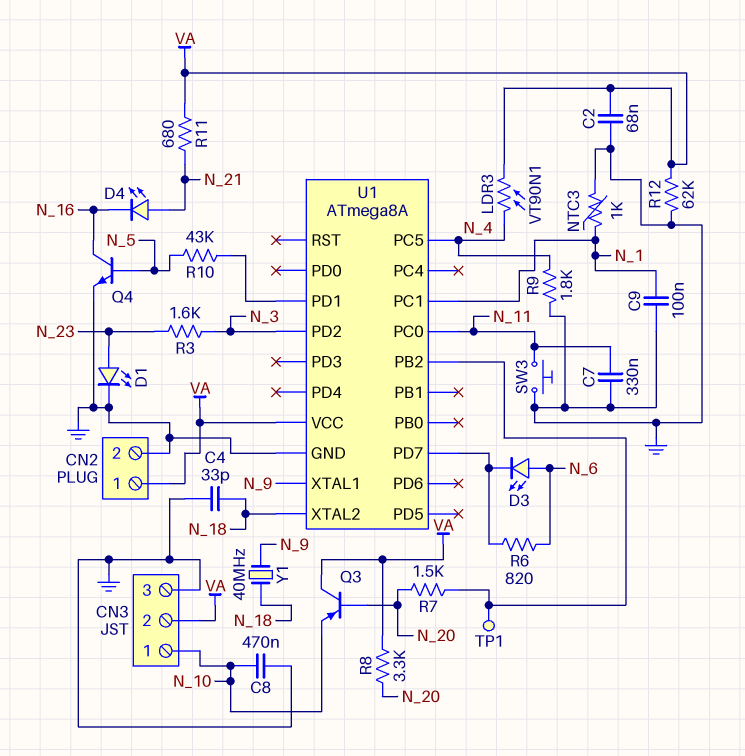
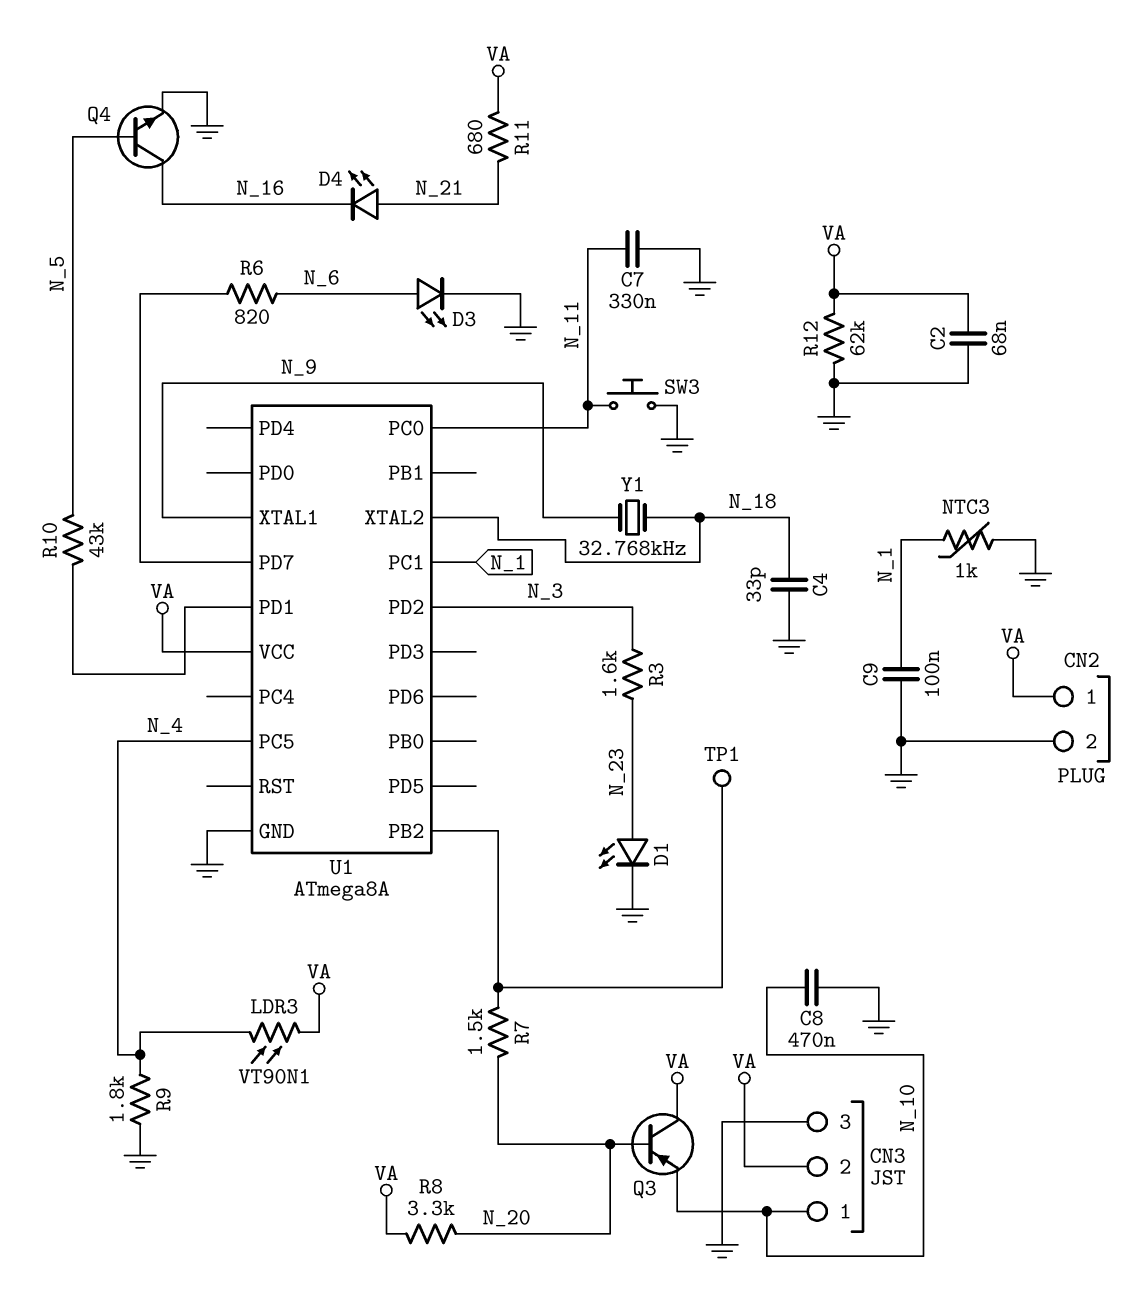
D3: LED (A N_6, K U1/PD7) -> LED (A N_6, K GND)
Y1: 40MHz (N_9, N_18) -> 32.768kHz (N_9, N_18)

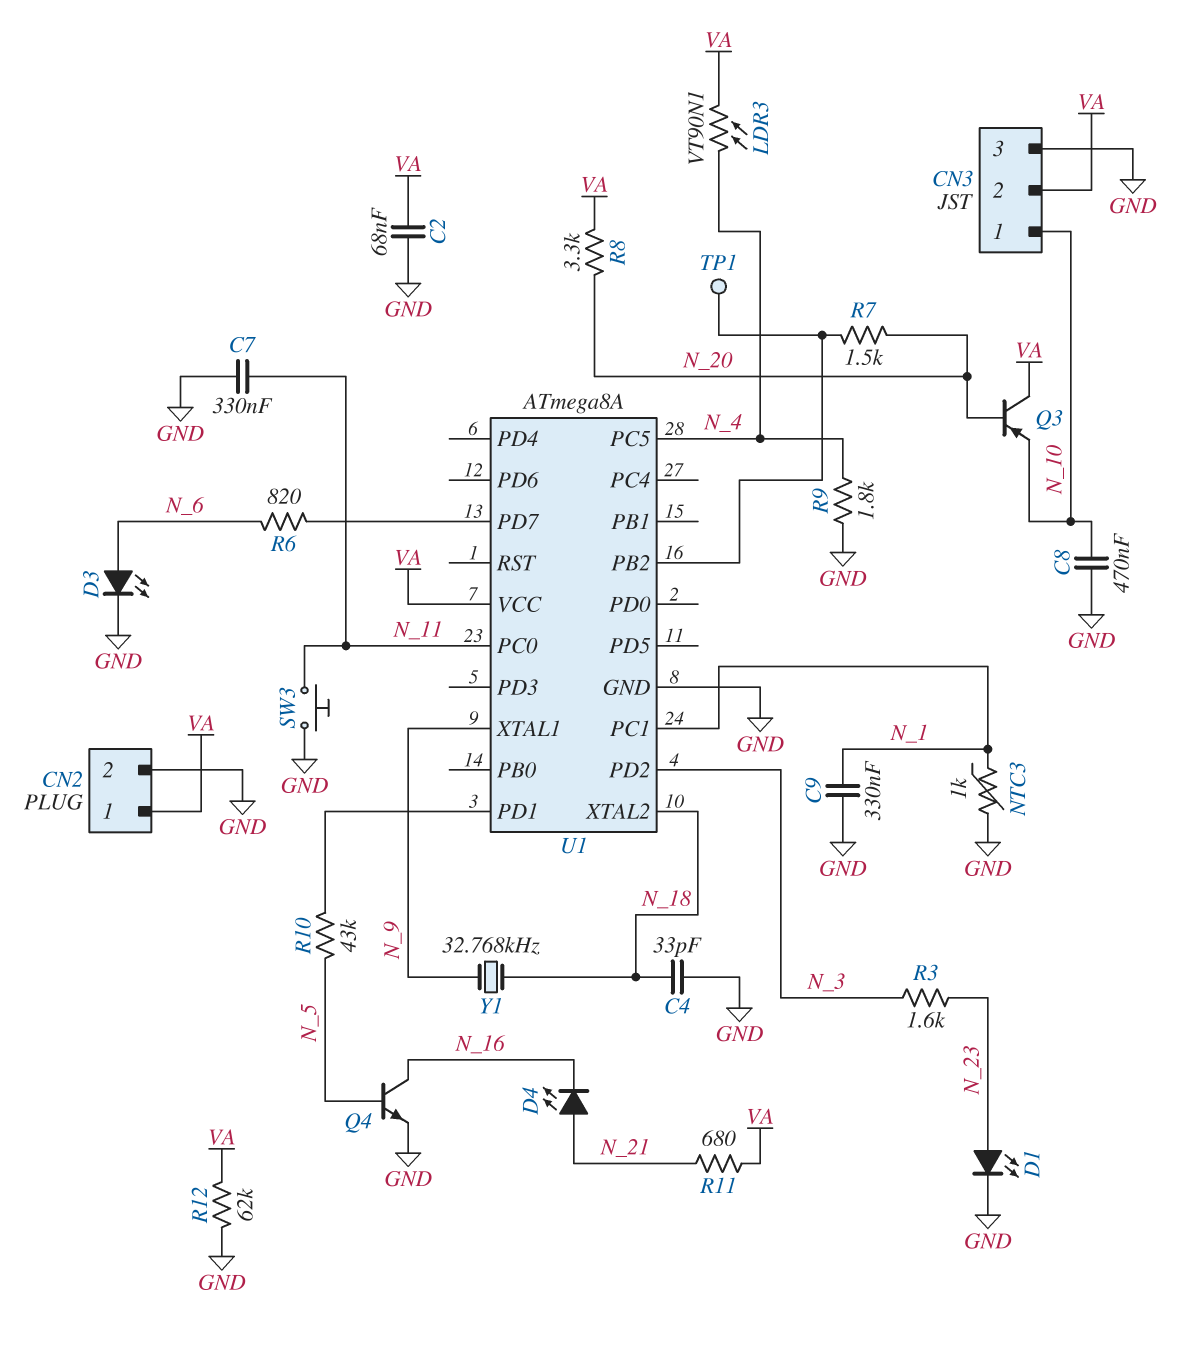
C9: 100nF (GND, N_1) -> 330nF (GND, N_1)

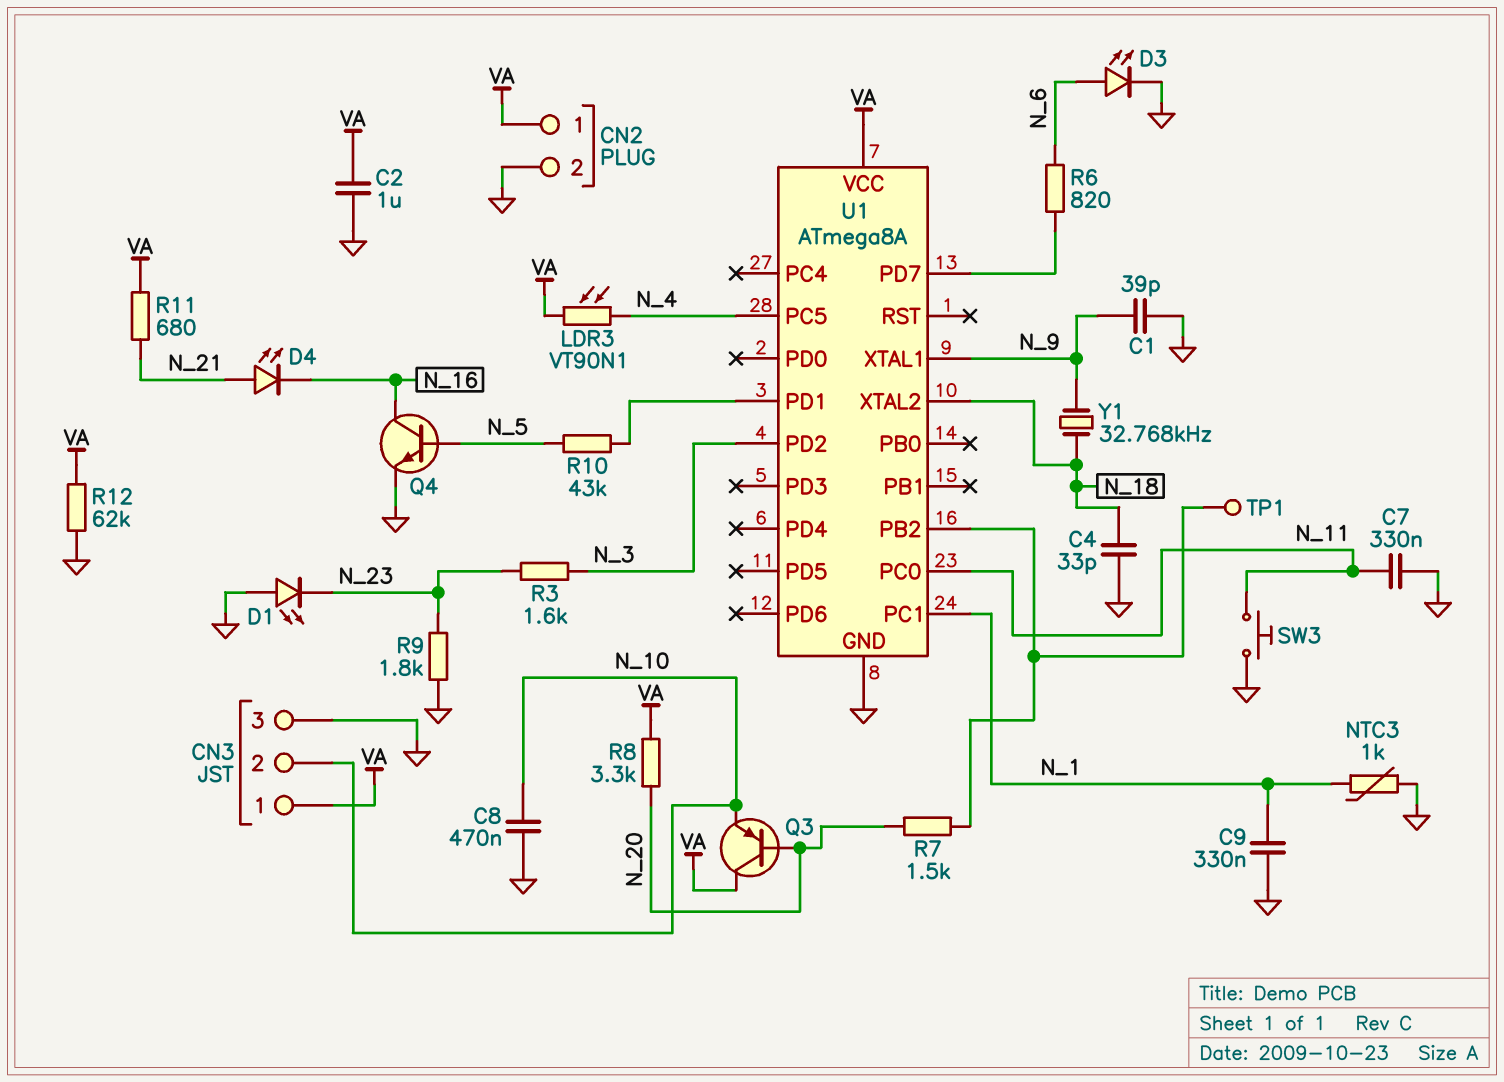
C1: none -> 39pF (GND, N_9)
C2: 68nF (GND, VA) -> 1uF (GND, VA)
CN3 pin 1: N_10 -> VA
CN3 pin 2: VA -> N_10
D1: LED (A N_23, K GND) -> LED (A GND, K N_23)
R9: 1.8k (GND, N_4) -> 1.8k (GND, N_23)

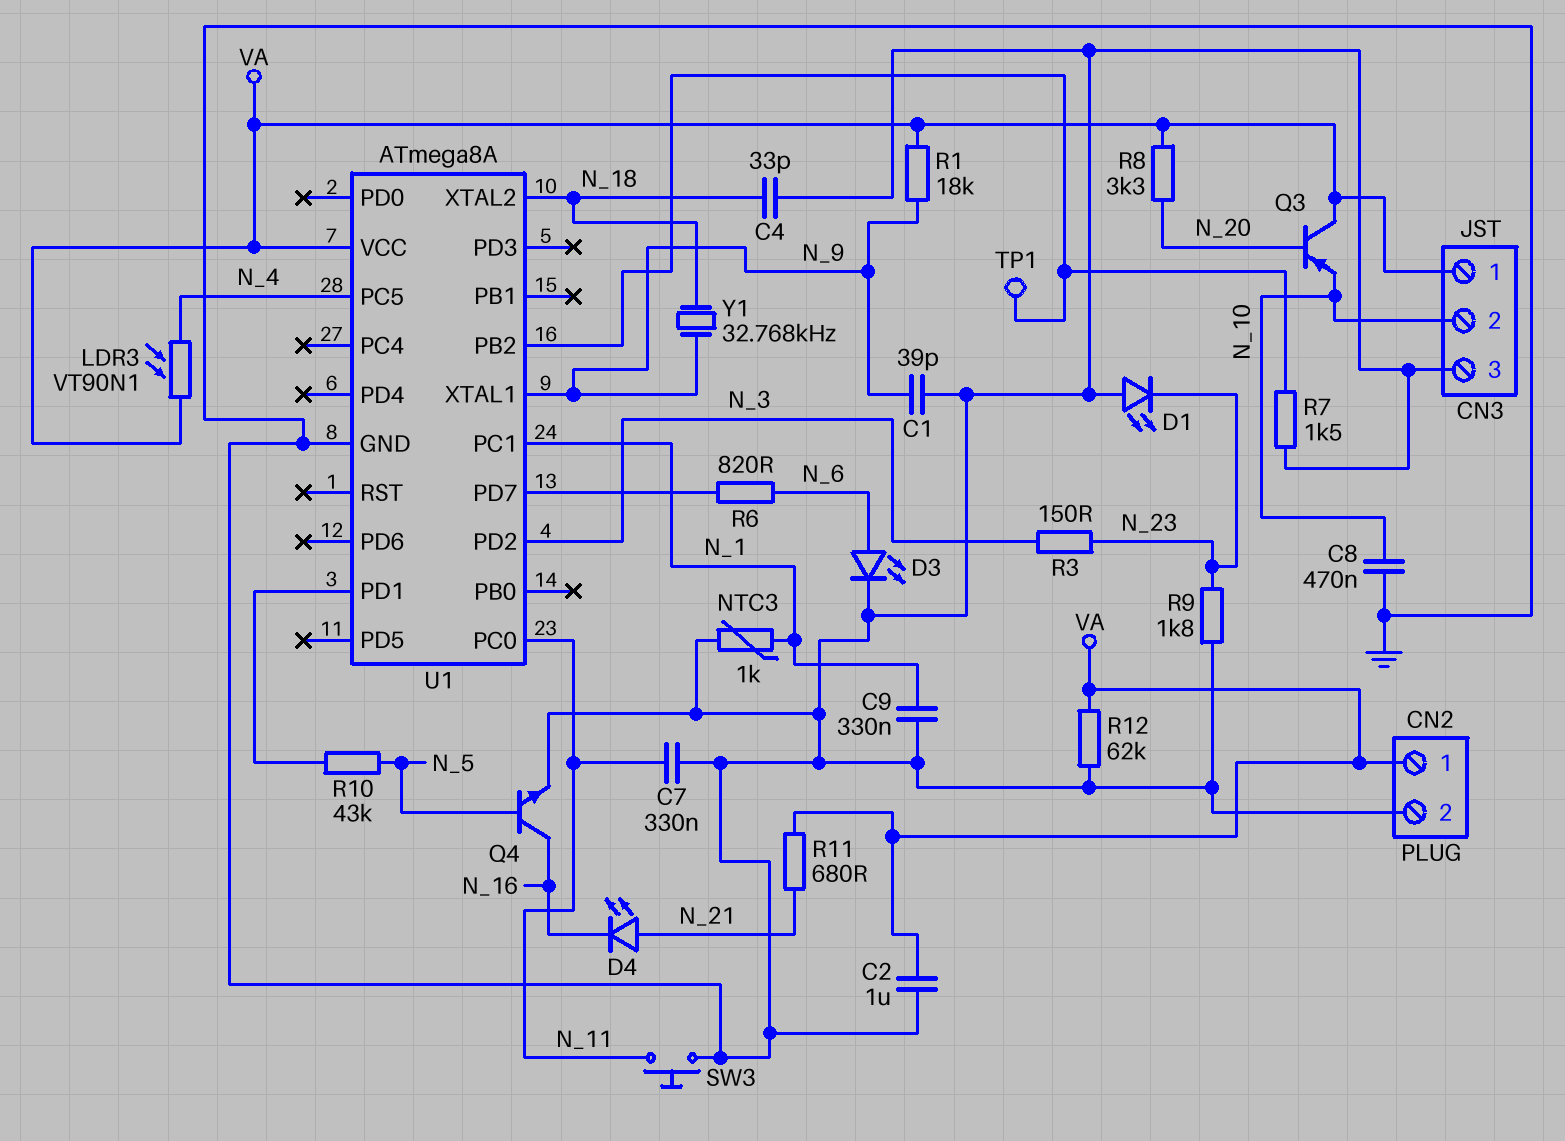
R1: none -> 18k (N_9, VA)
R3: 1.6k (N_3, N_23) -> 150 (N_3, N_23)
R7: 1.5k (N_20, U1/PB2) -> 1.5k (GND, U1/PB2)

